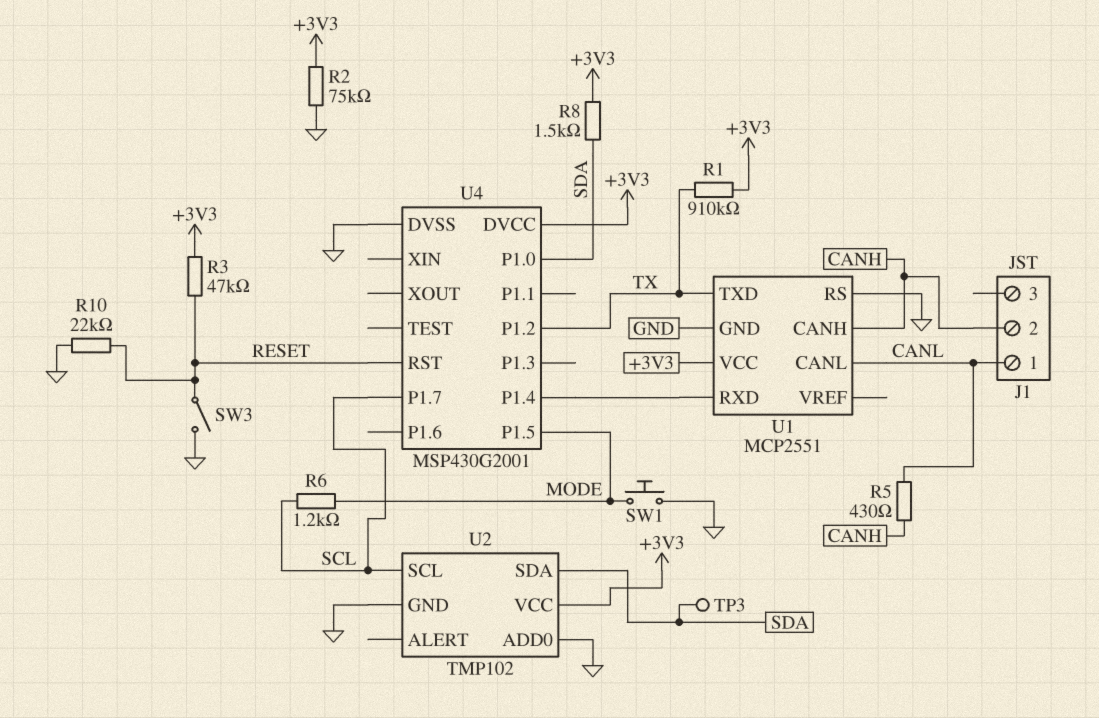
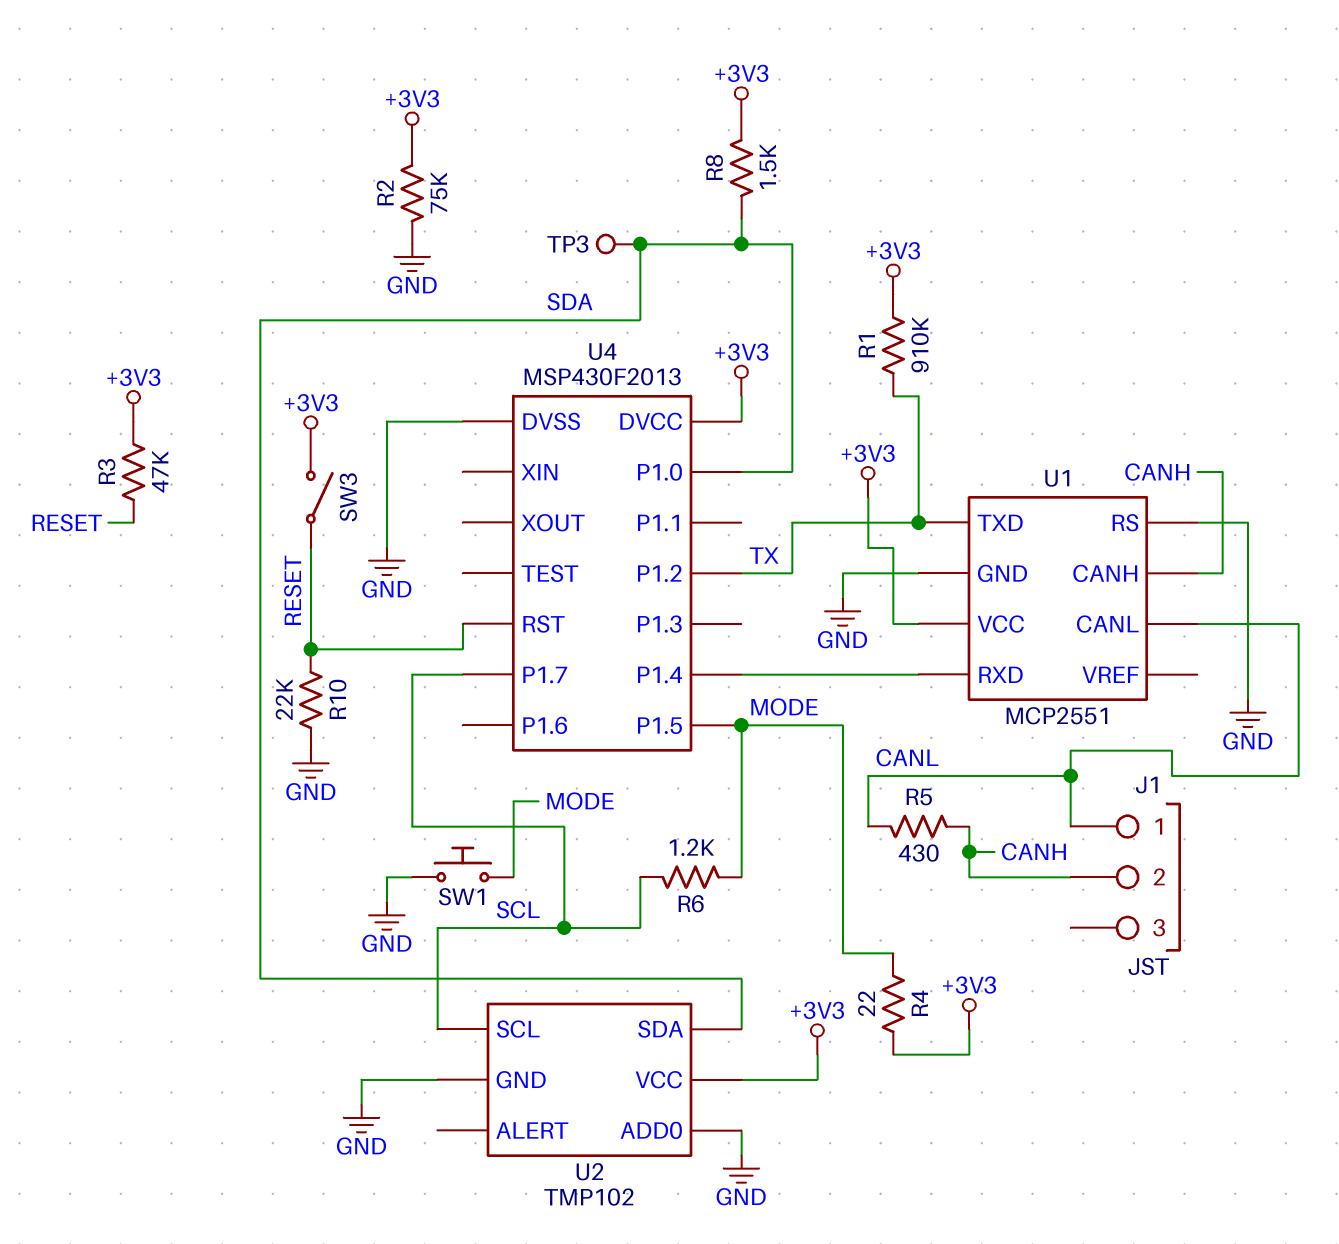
R4: none -> 22 (+3V3, MODE)
SW3: switch (GND, RESET) -> switch (+3V3, RESET)
U4: MSP430G2001 -> MSP430F2013

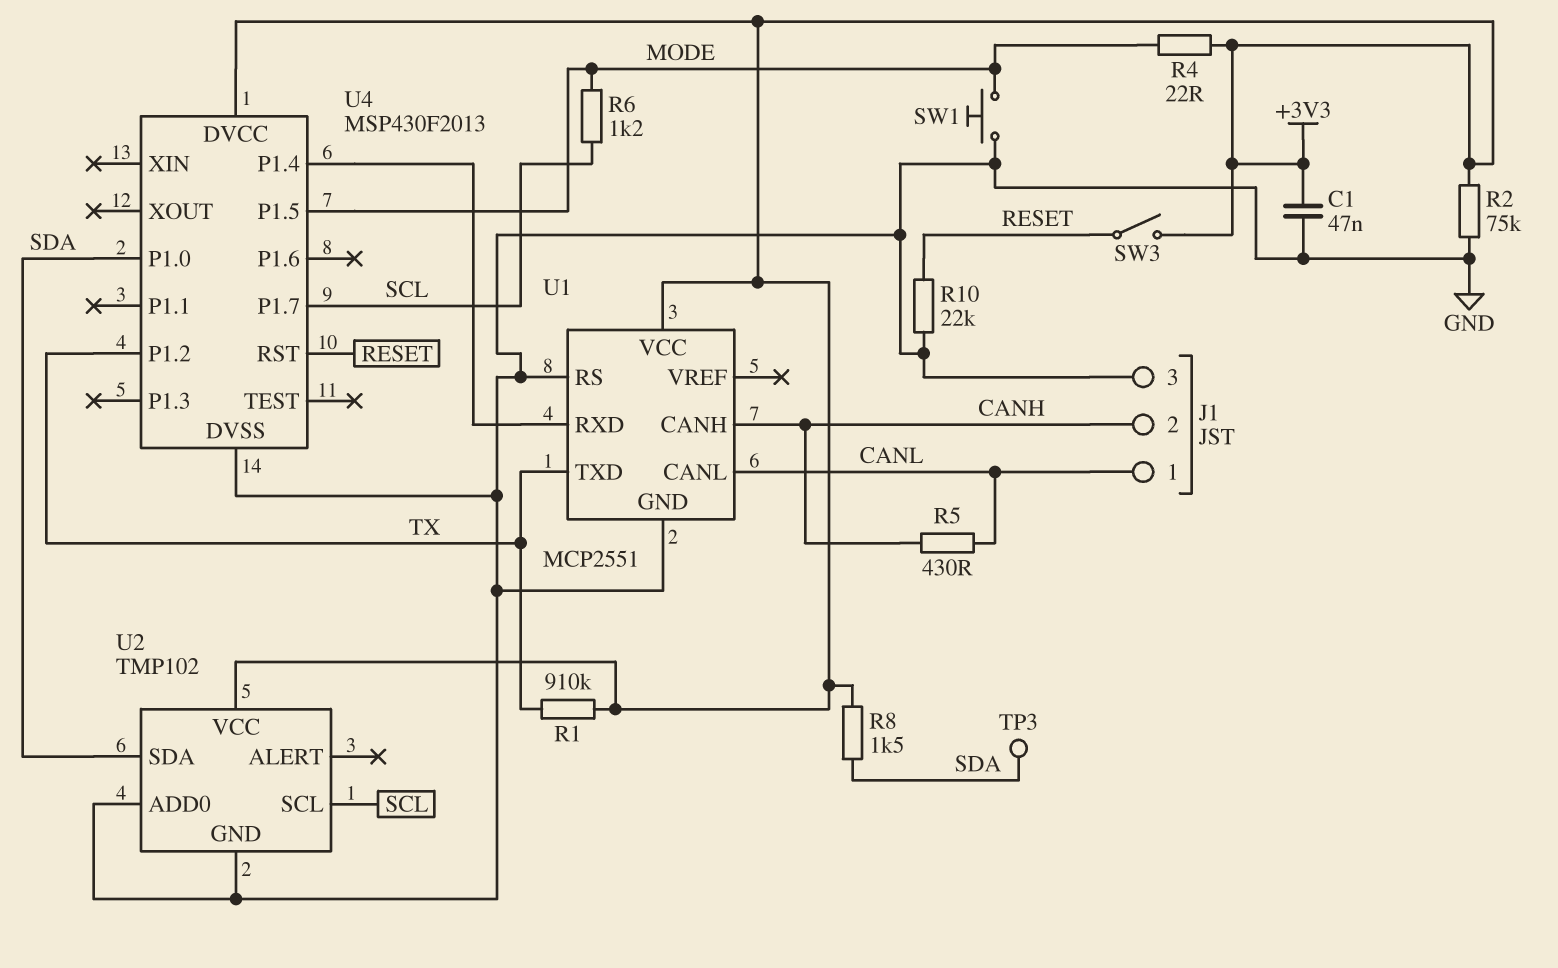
C1: none -> 47nF (+3V3, GND)
J1 pin 3: none -> GND
R3: 47k (+3V3, RESET) -> none

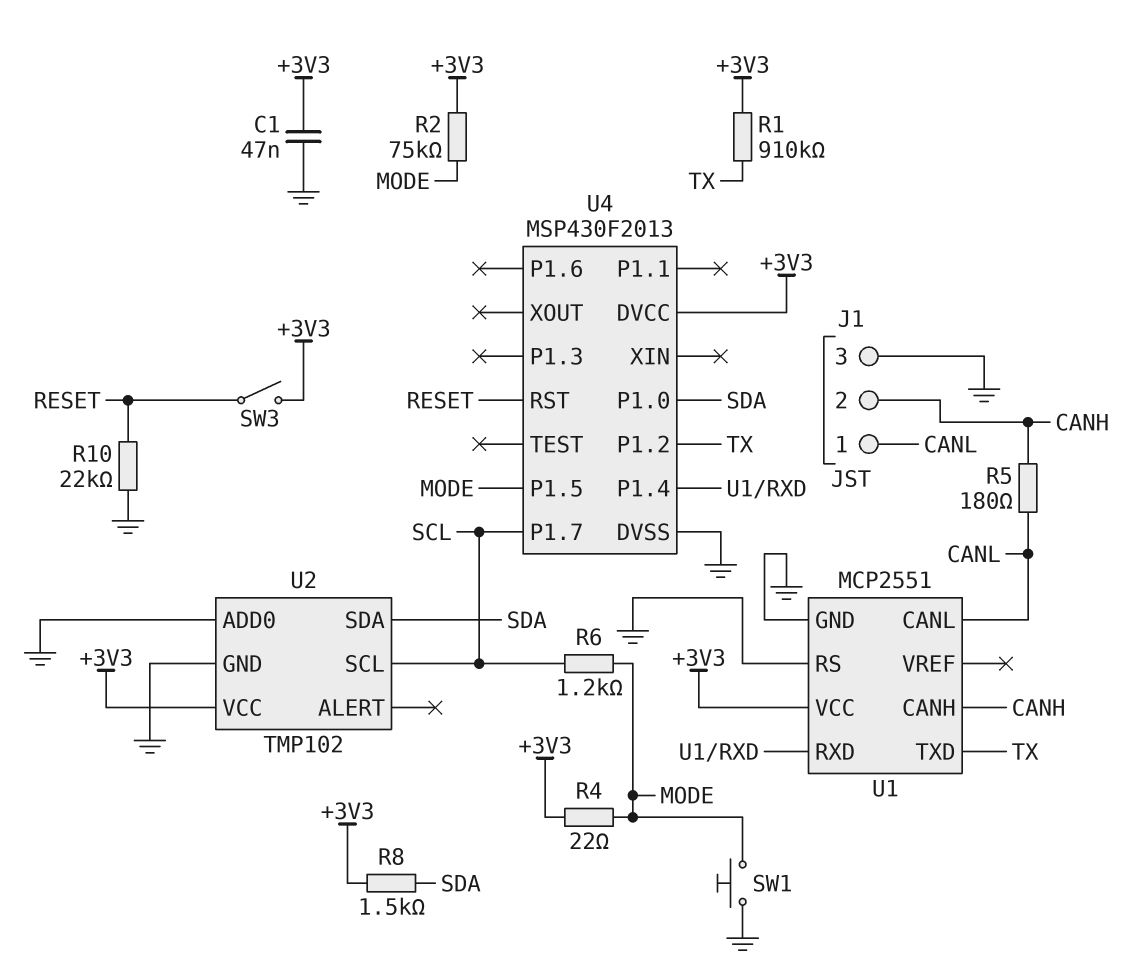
R2: 75k (+3V3, GND) -> 75k (+3V3, MODE)
R5: 430 (CANH, CANL) -> 180 (CANH, CANL)
TP3: test point (SDA) -> none

